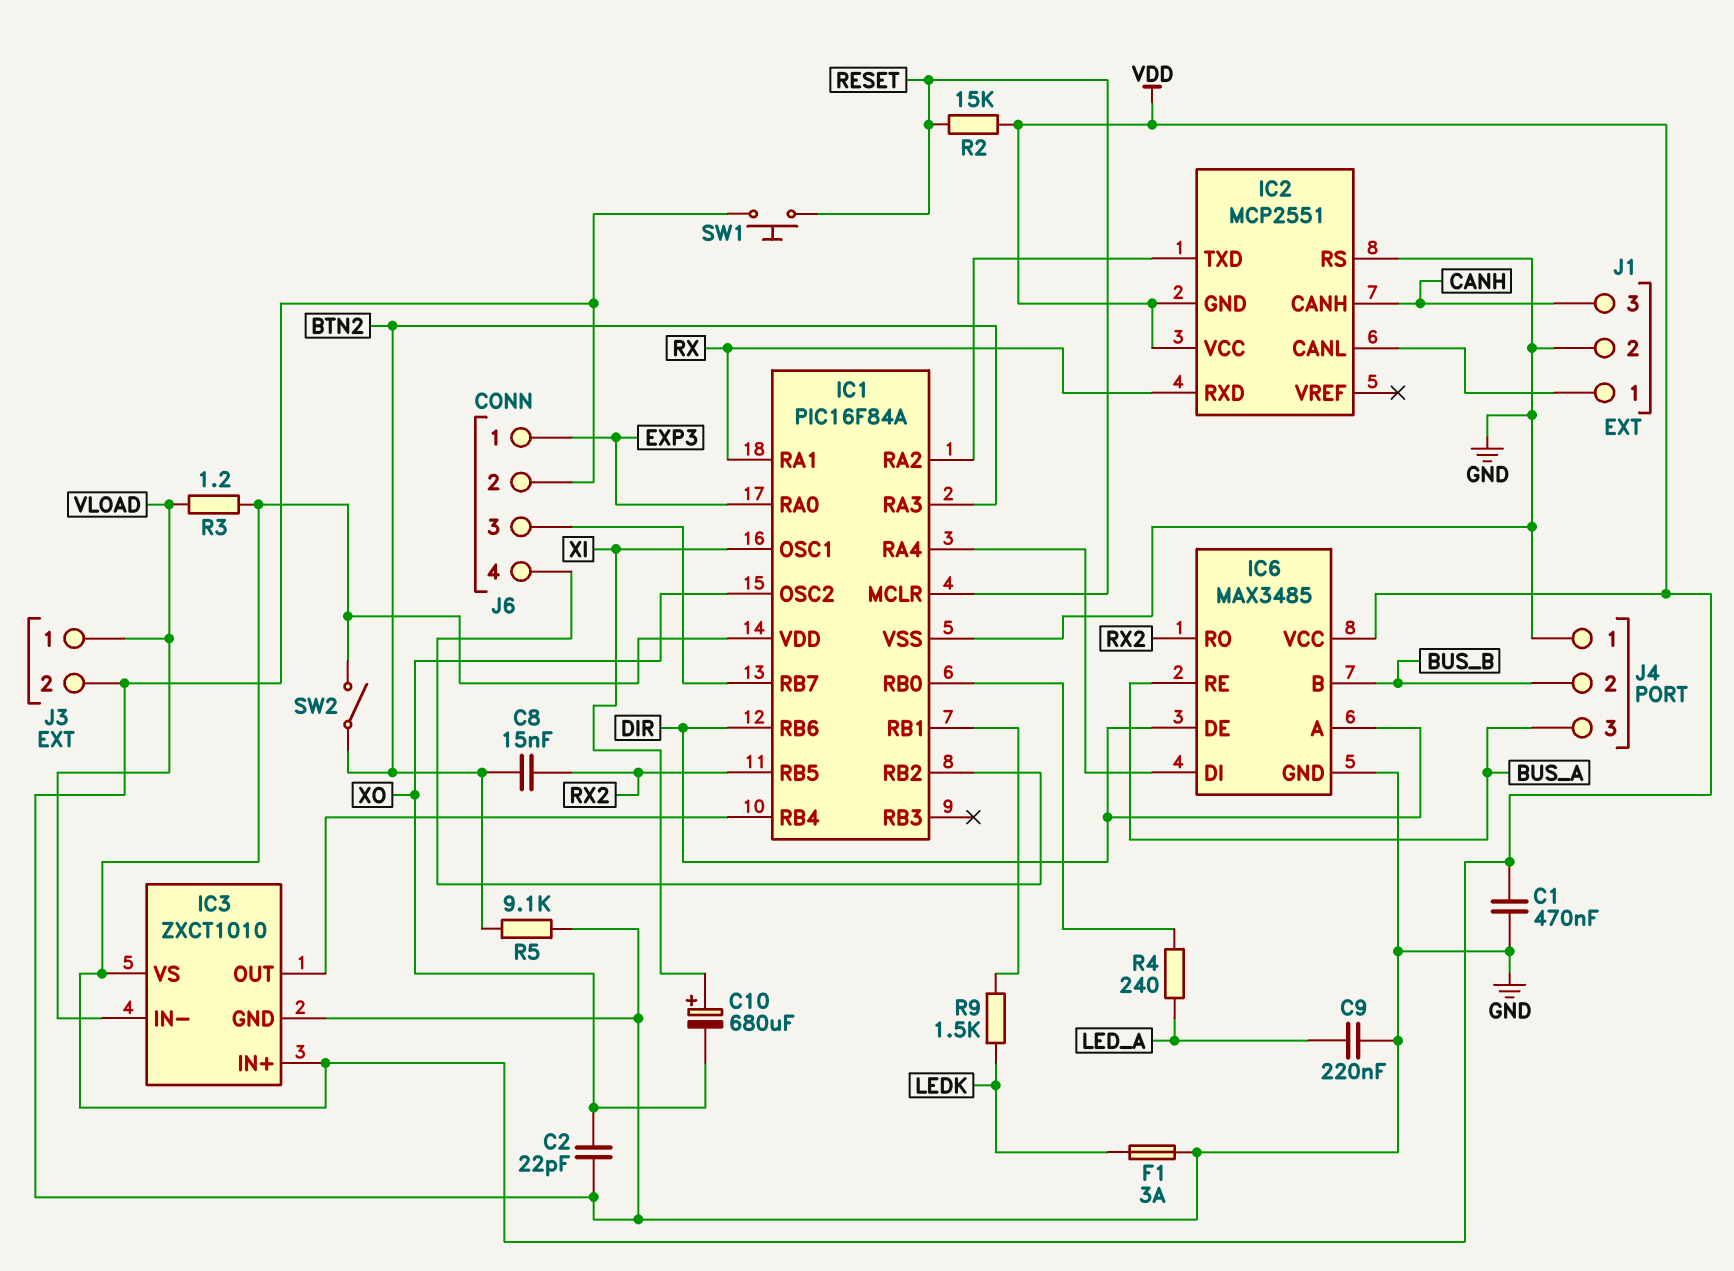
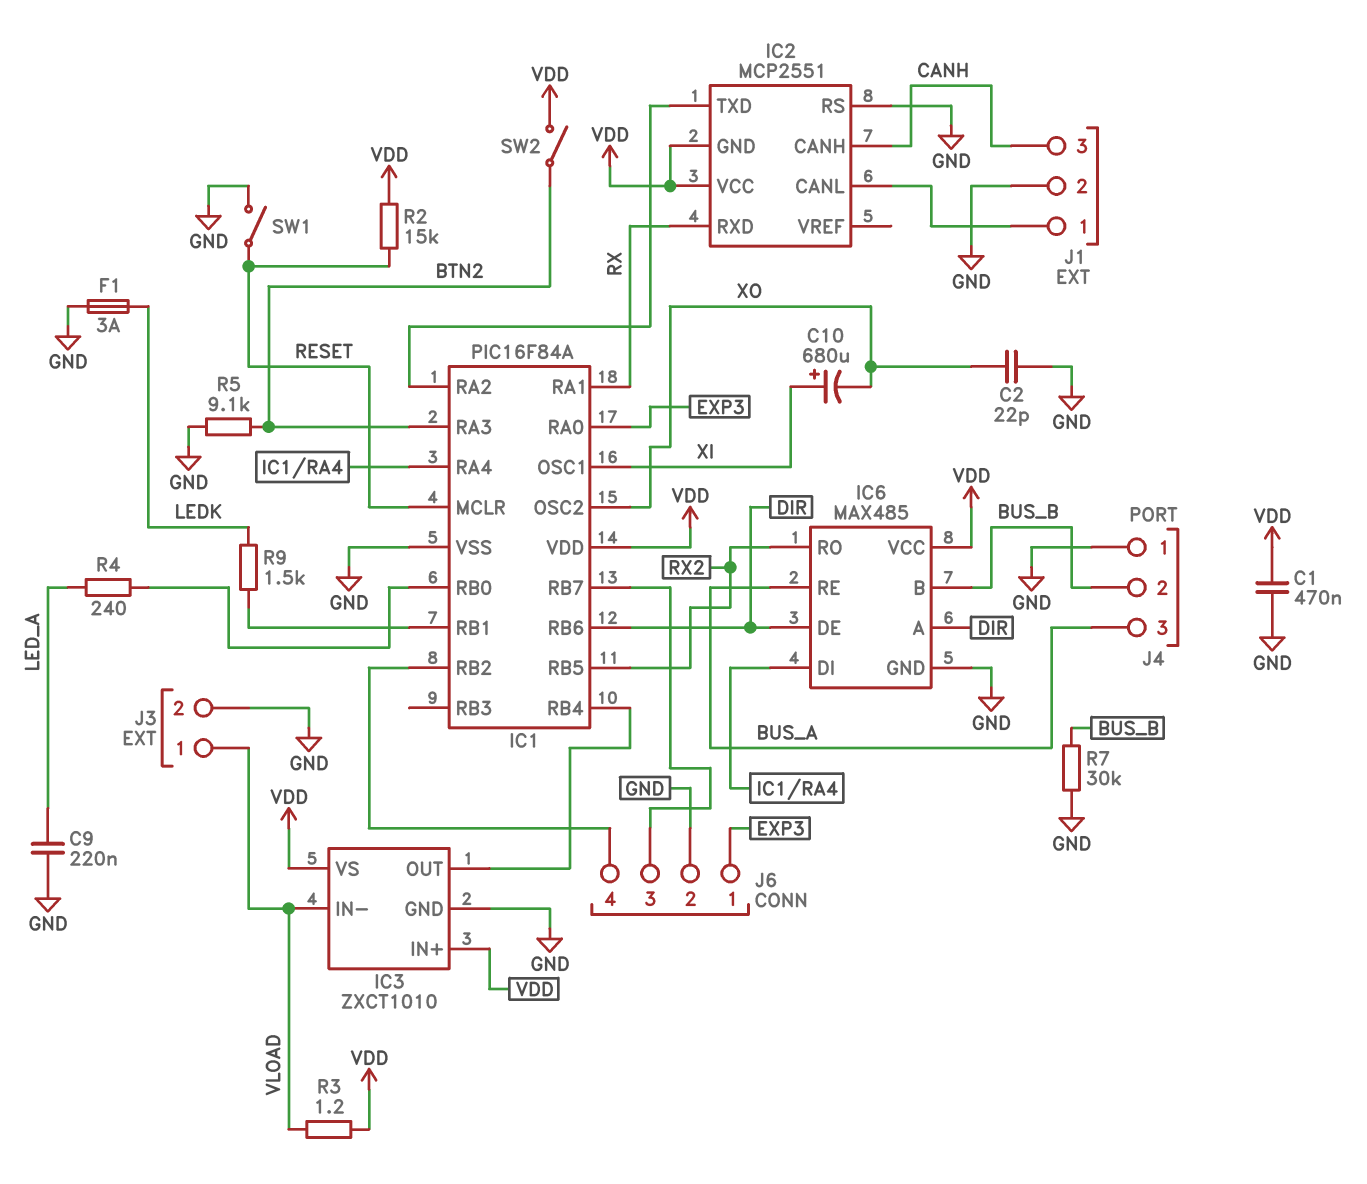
C8: 15nF (BTN2, RX2) -> none
IC6: MAX3485 -> MAX485
R7: none -> 30k (BUS_B, GND)
SW1: button (GND, RESET) -> switch (GND, RESET)

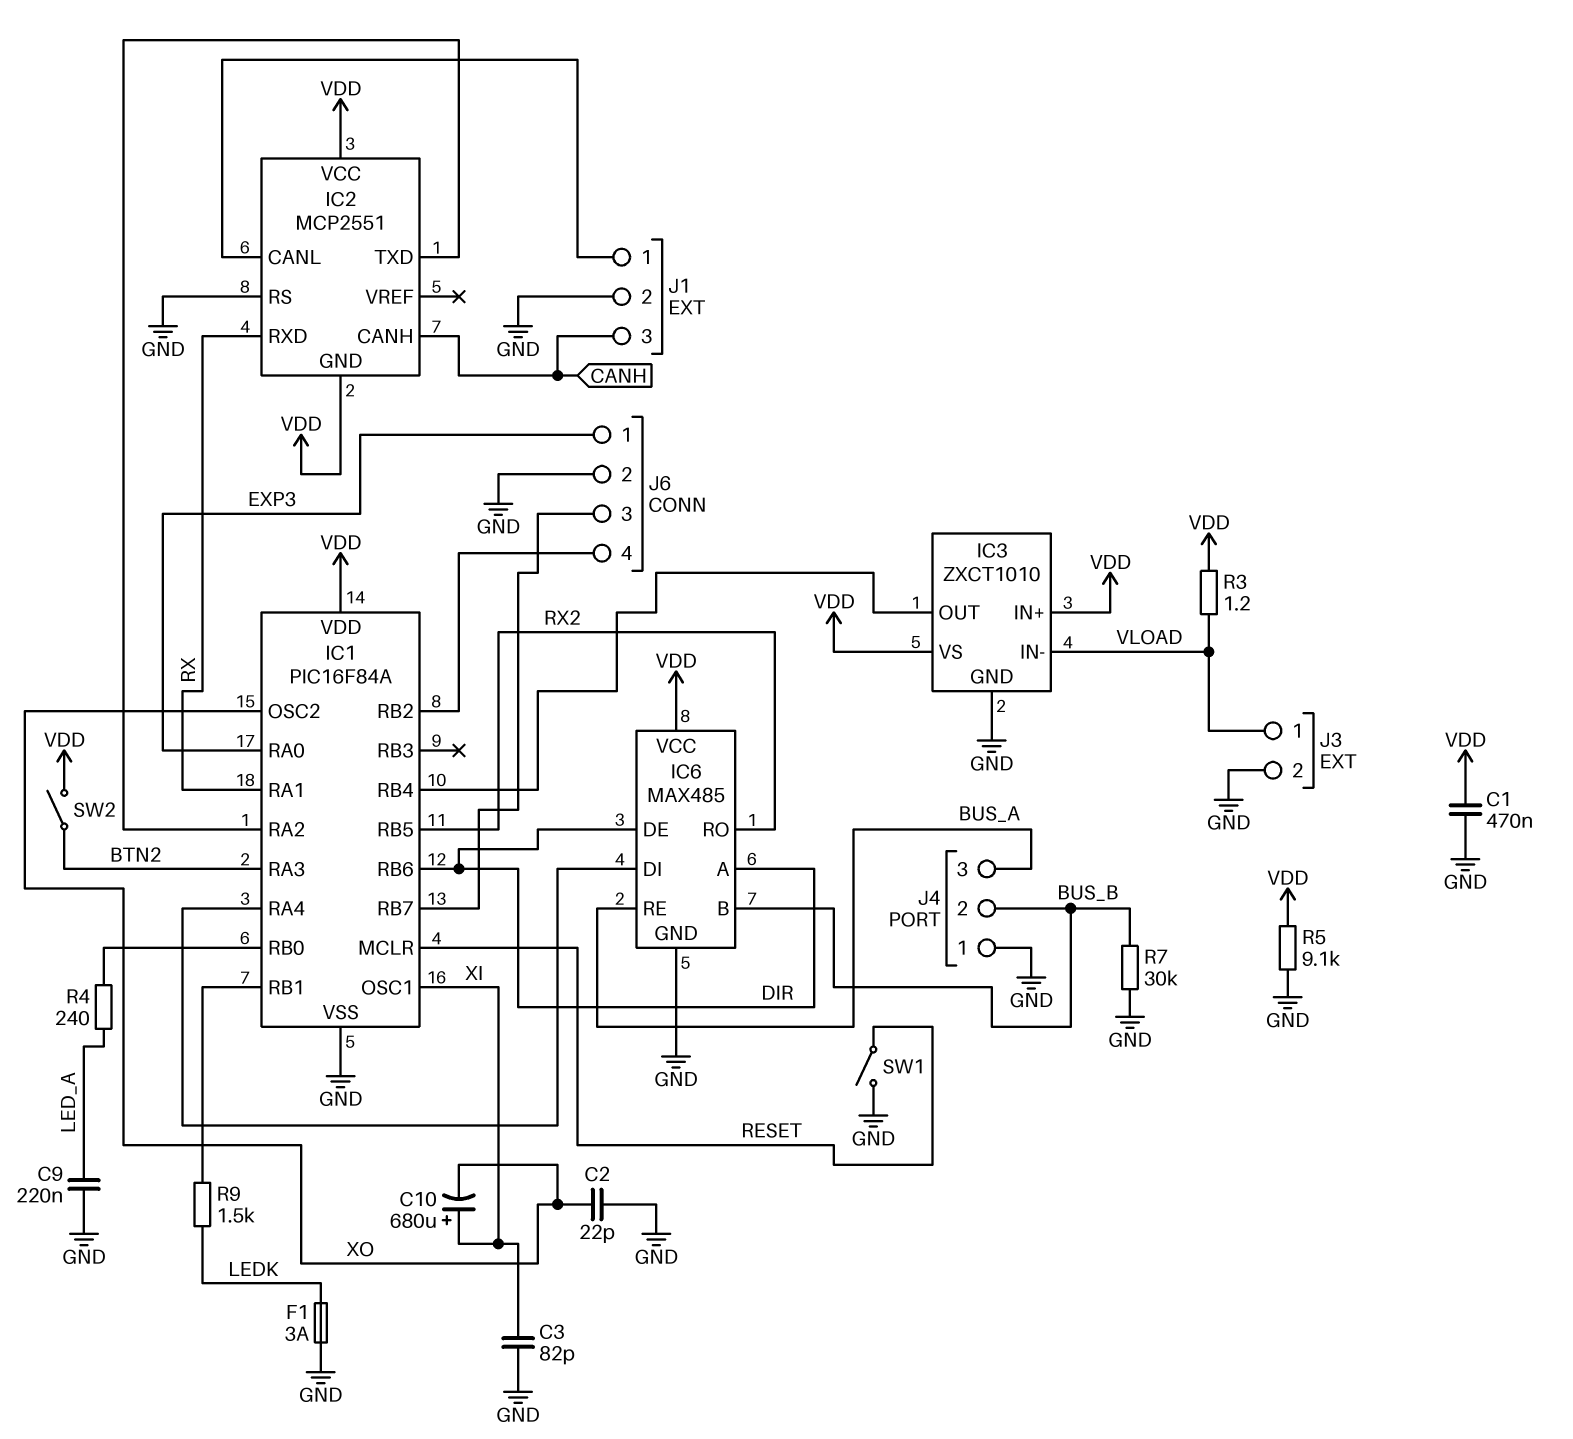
C3: none -> 82pF (GND, XI)
R2: 15k (RESET, VDD) -> none
R5: 9.1k (BTN2, GND) -> 9.1k (GND, VDD)

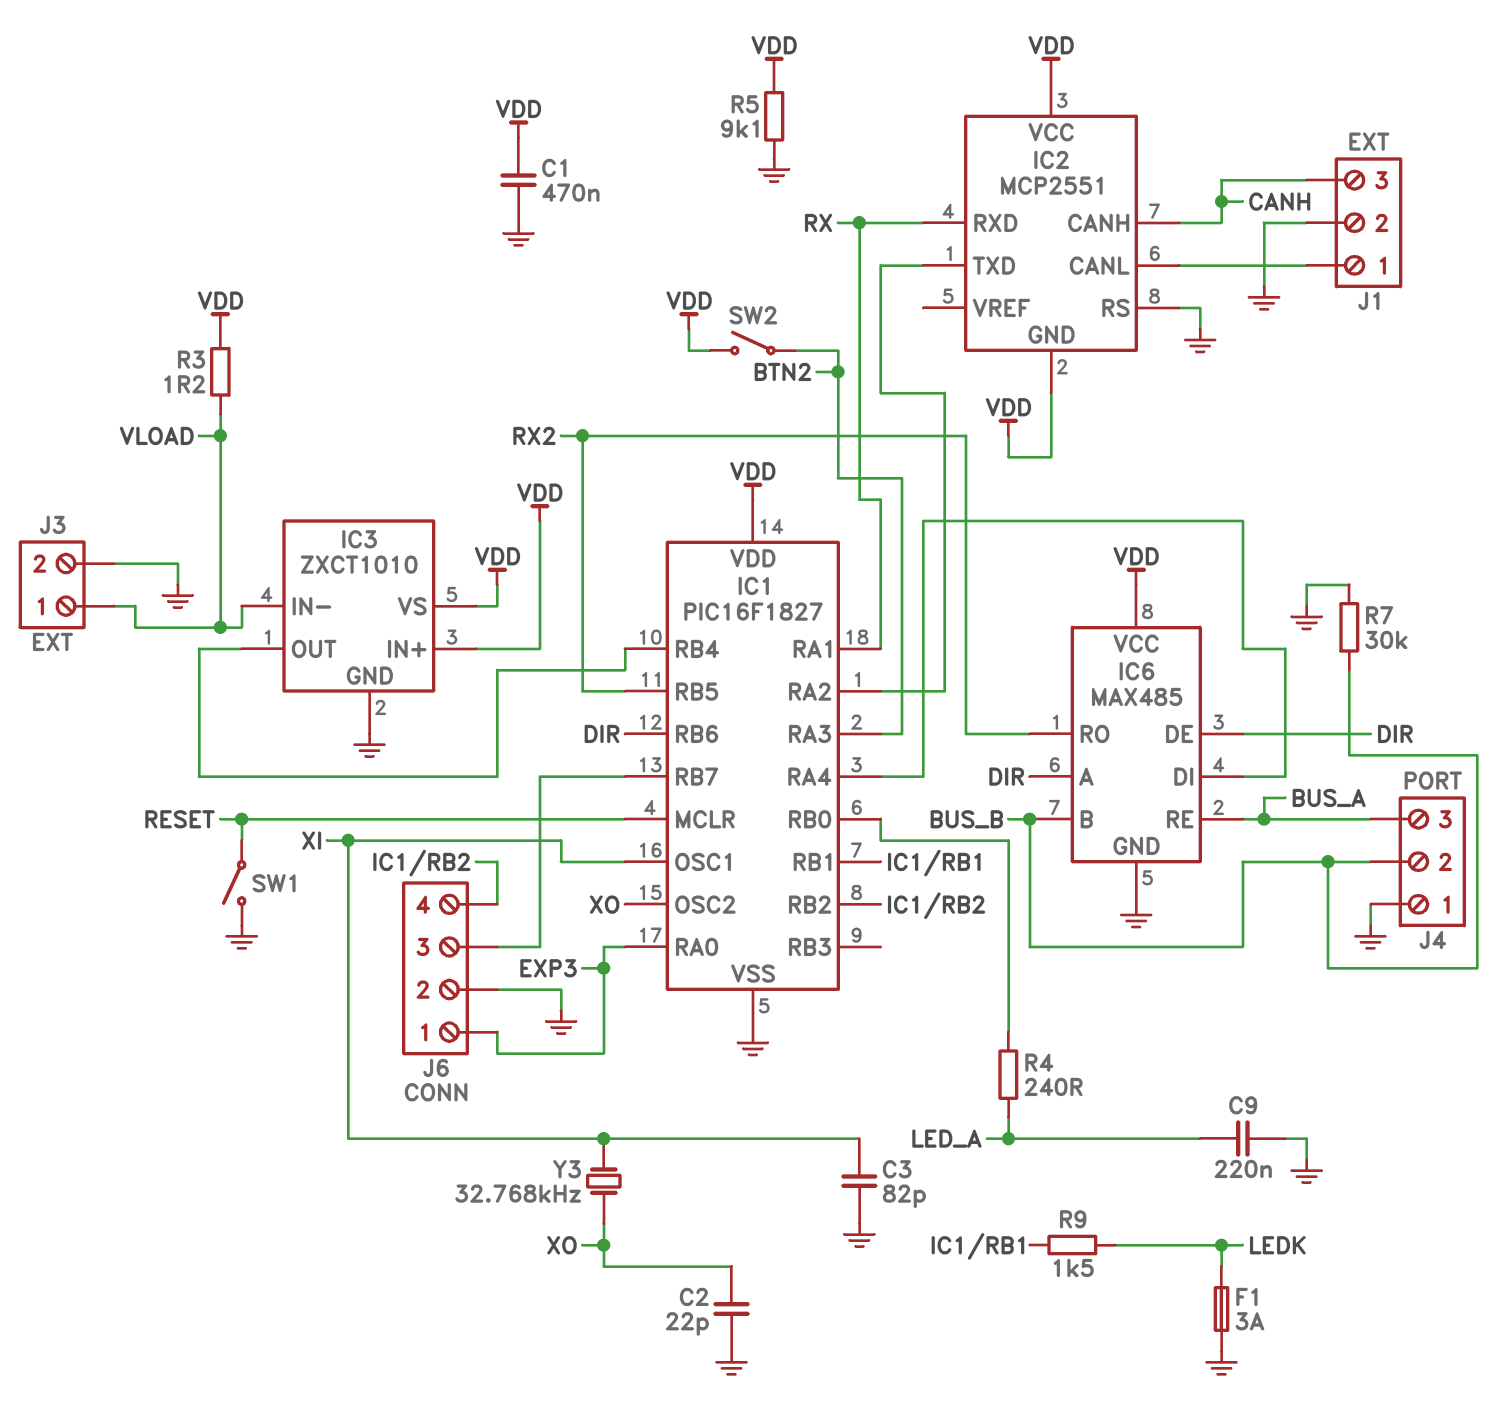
C10: 680uF (plus XI, minus XO) -> none
IC1: PIC16F84A -> PIC16F1827
Y3: none -> 32.768kHz (XI, XO)

